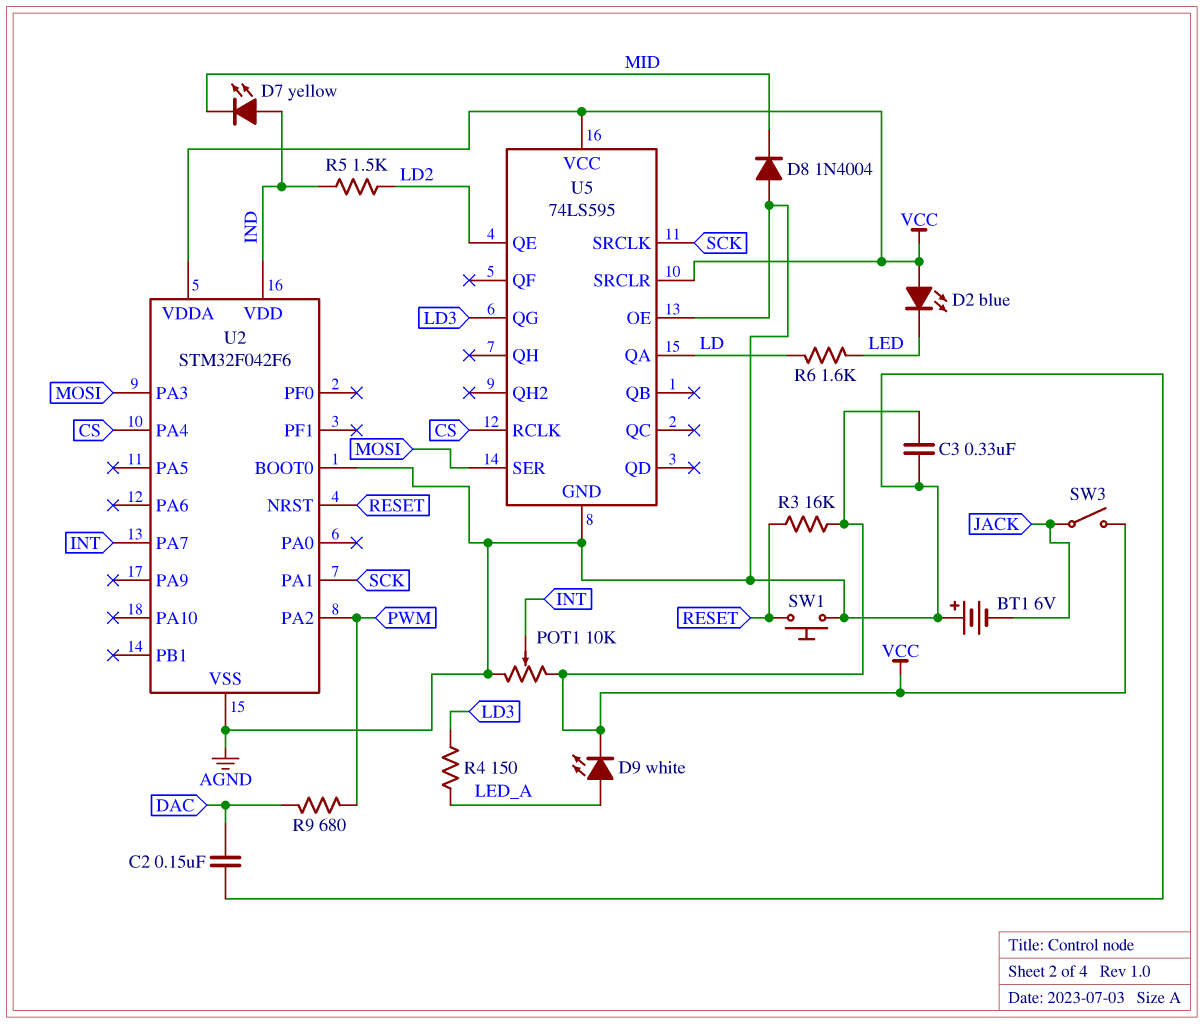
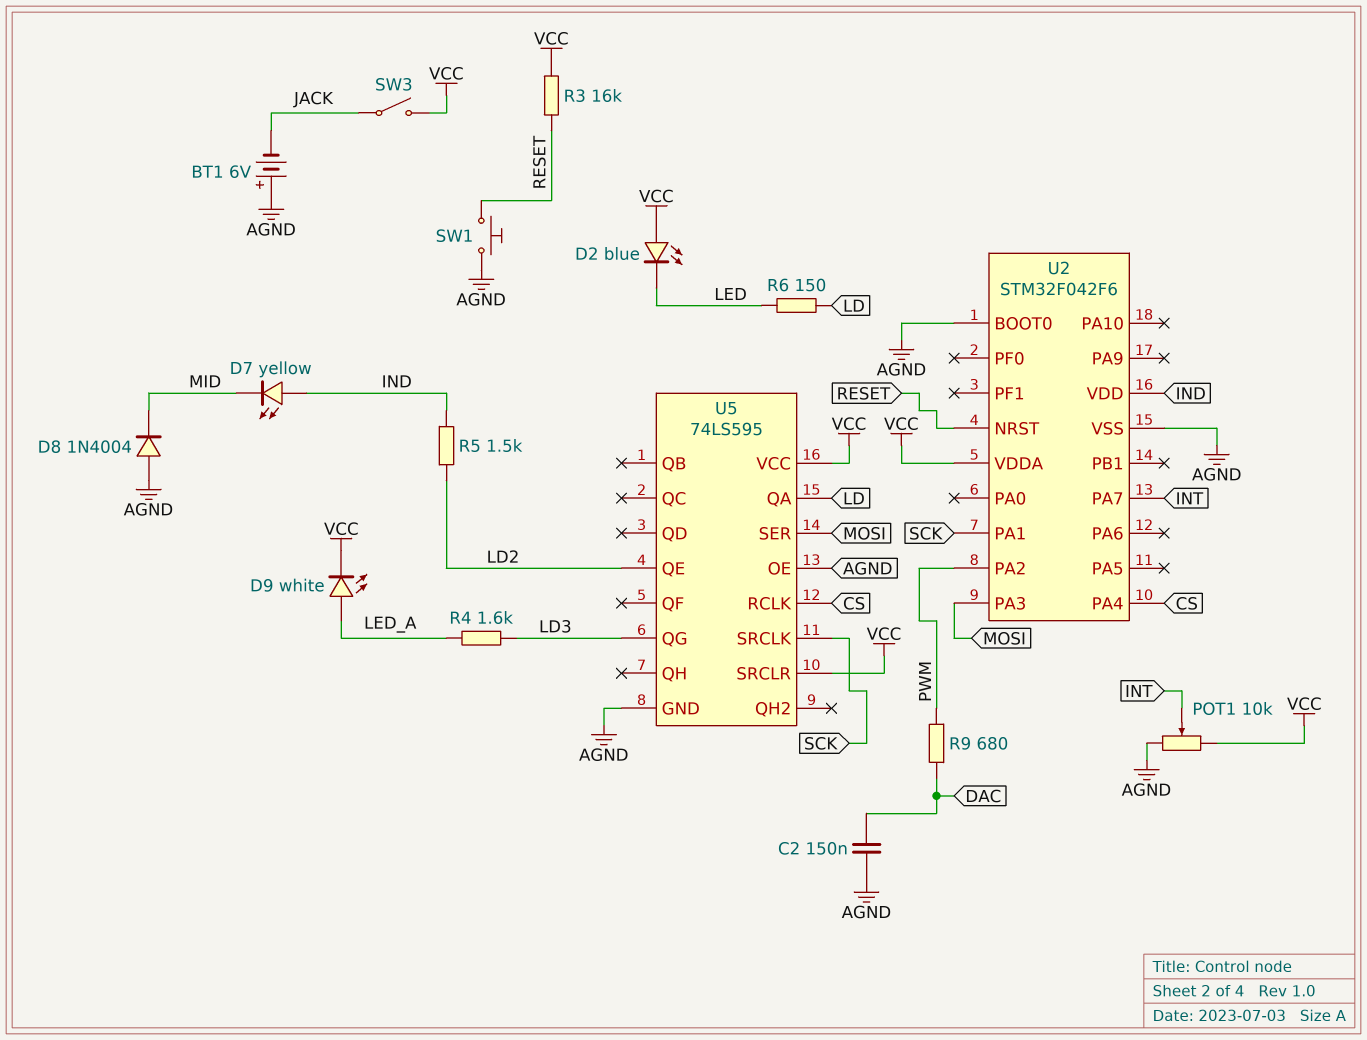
C3: 330nF (AGND, VCC) -> none
R4: 150 (LD3, LED_A) -> 1.6k (LD3, LED_A)
R6: 1.6k (LD, LED) -> 150 (LD, LED)

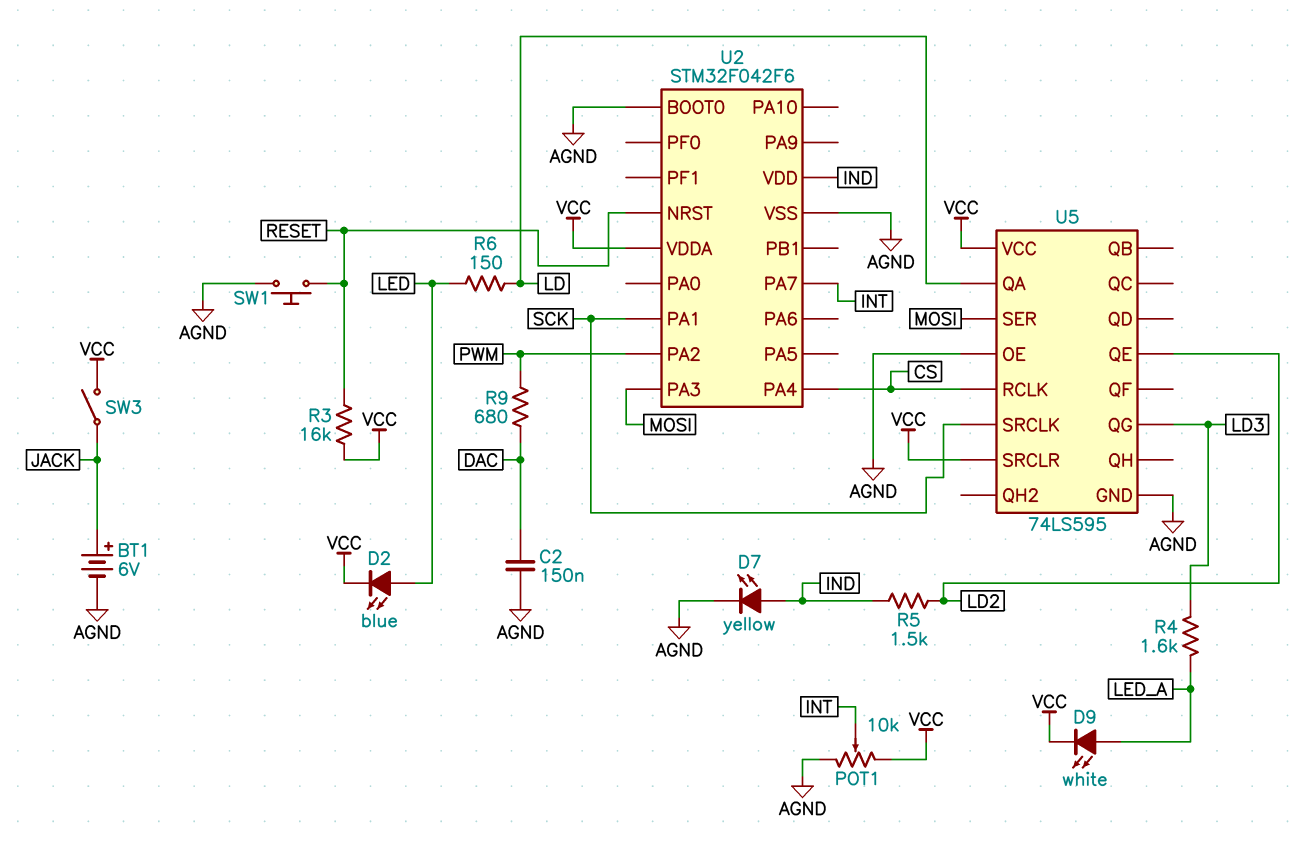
BT1: 6V (plus AGND, minus JACK) -> 6V (plus JACK, minus AGND)
D2: LED blue (A VCC, K LED) -> LED blue (A LED, K VCC)
D7: LED yellow (A IND, K MID) -> LED yellow (A IND, K AGND)
D8: diode 1N4004 (A AGND, K MID) -> none

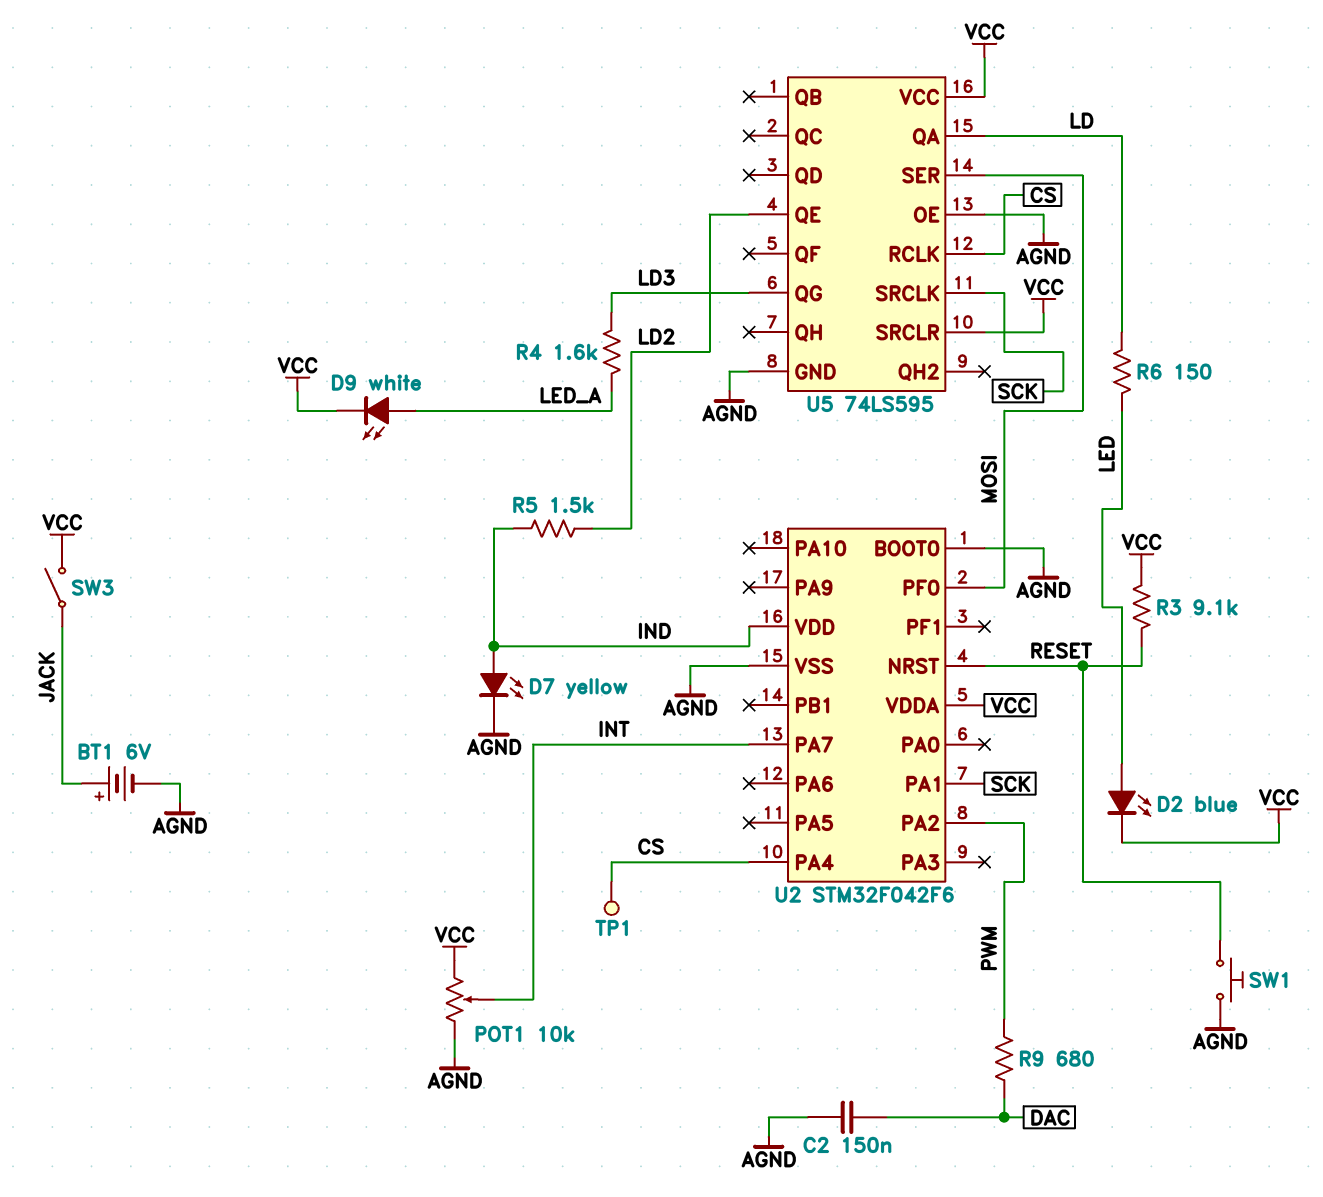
R3: 16k (RESET, VCC) -> 9.1k (RESET, VCC)
TP1: none -> test point (CS)
U2 pin PA3: MOSI -> none
U2 pin PF0: none -> MOSI

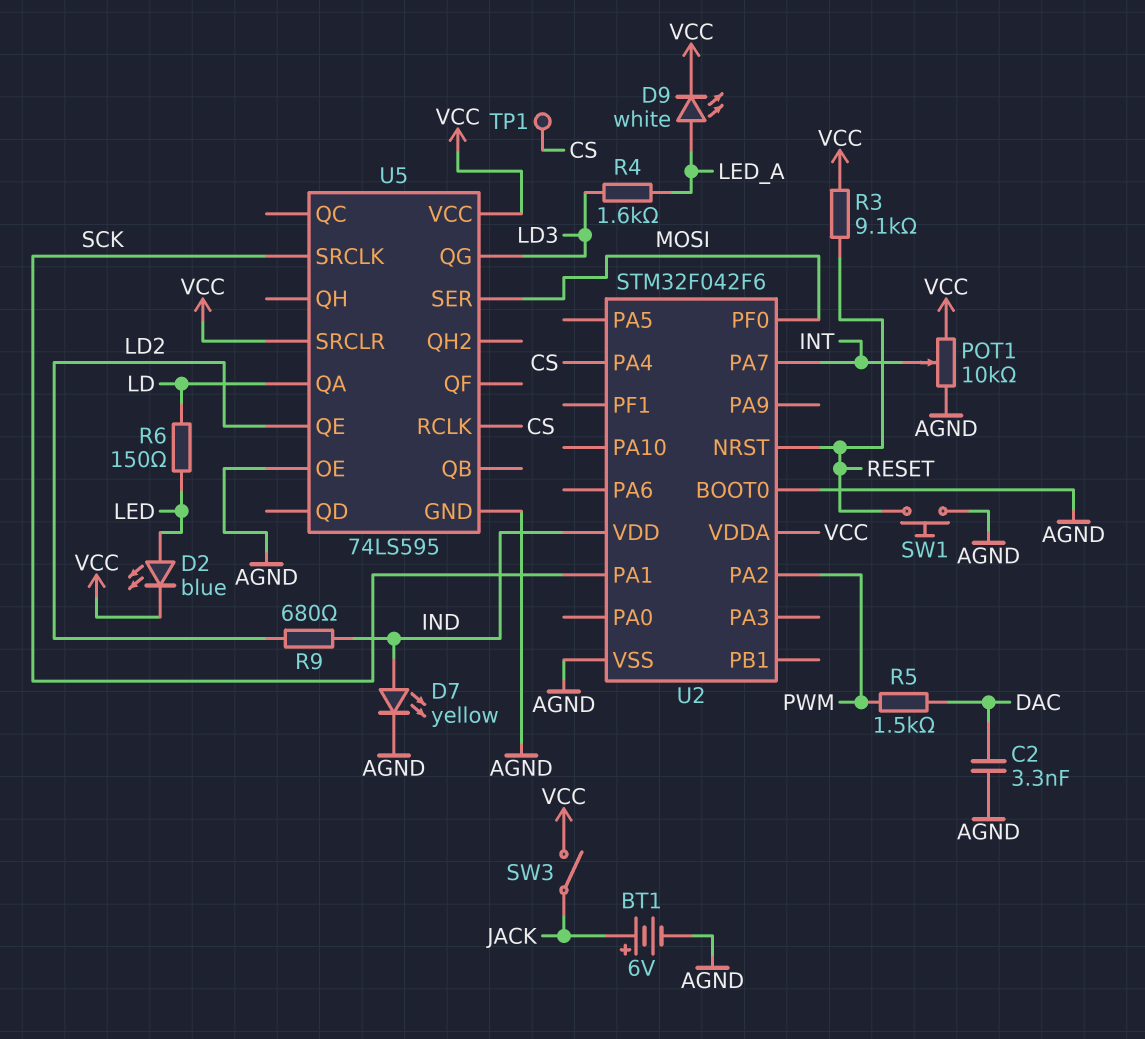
C2: 150nF (AGND, DAC) -> 3.3nF (AGND, DAC)
R5: 1.5k (IND, LD2) -> 1.5k (DAC, PWM)
R9: 680 (DAC, PWM) -> 680 (IND, LD2)

